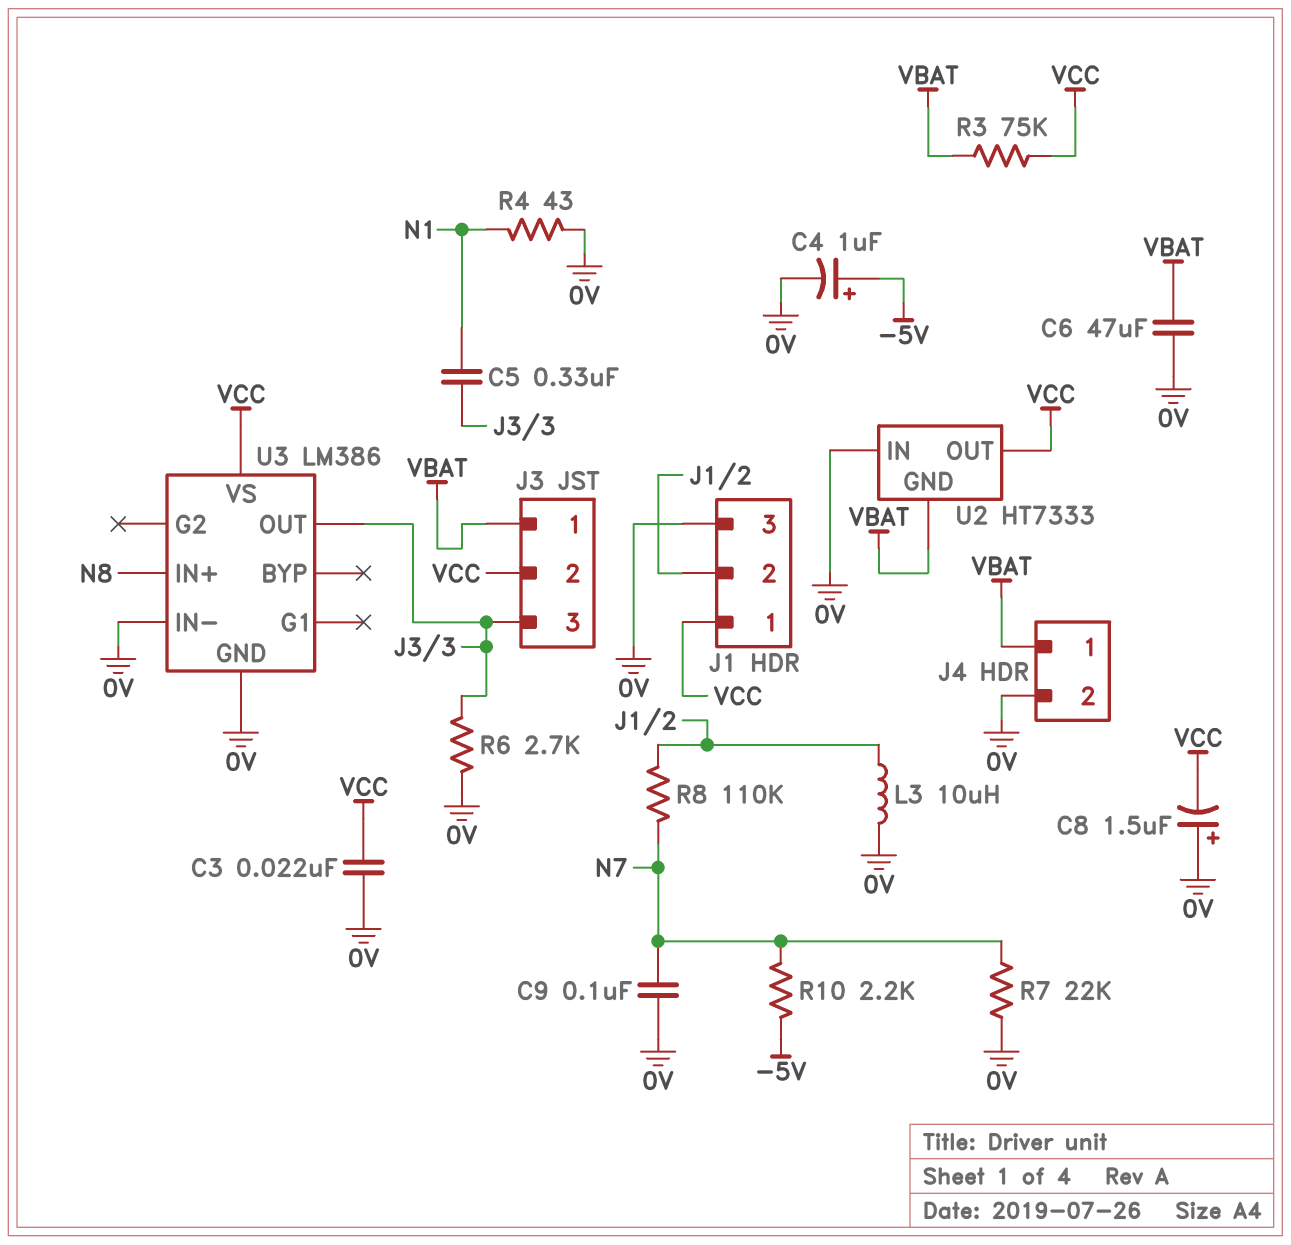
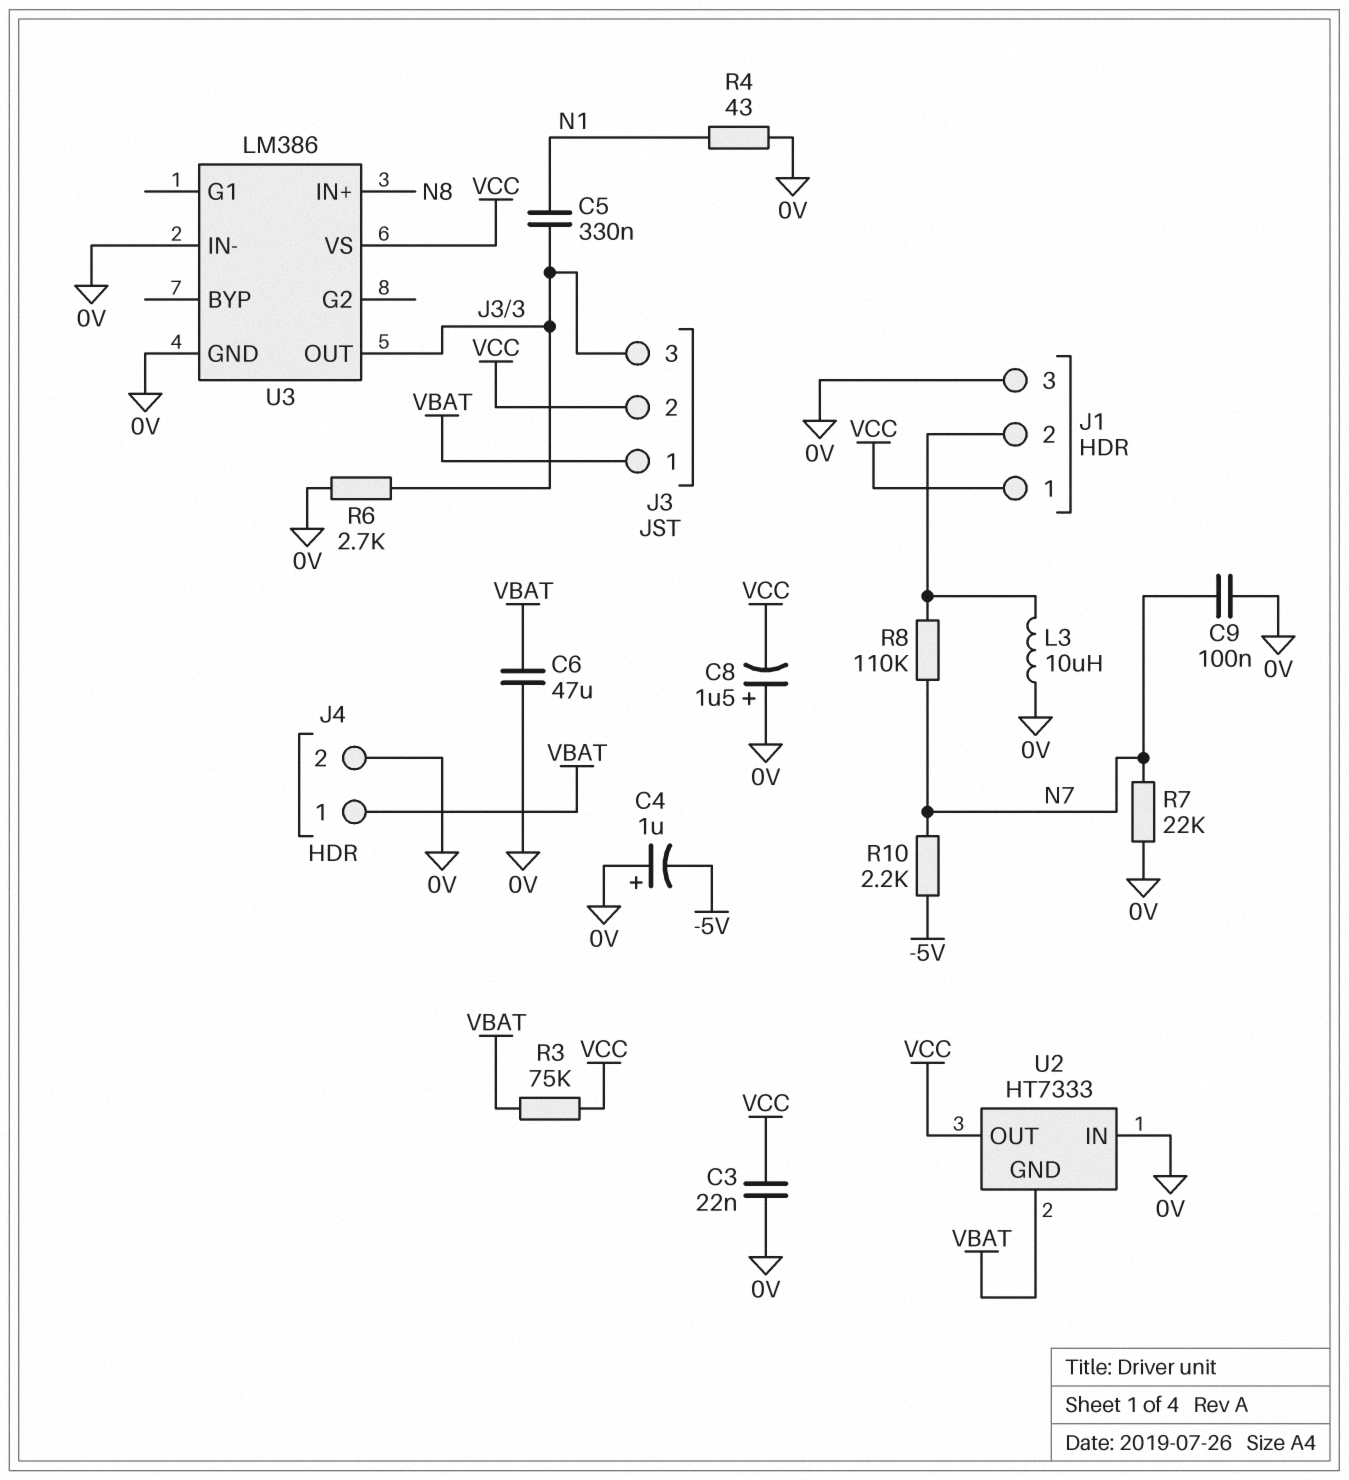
C4: 1uF (plus -5V, minus 0V) -> 1uF (plus 0V, minus -5V)

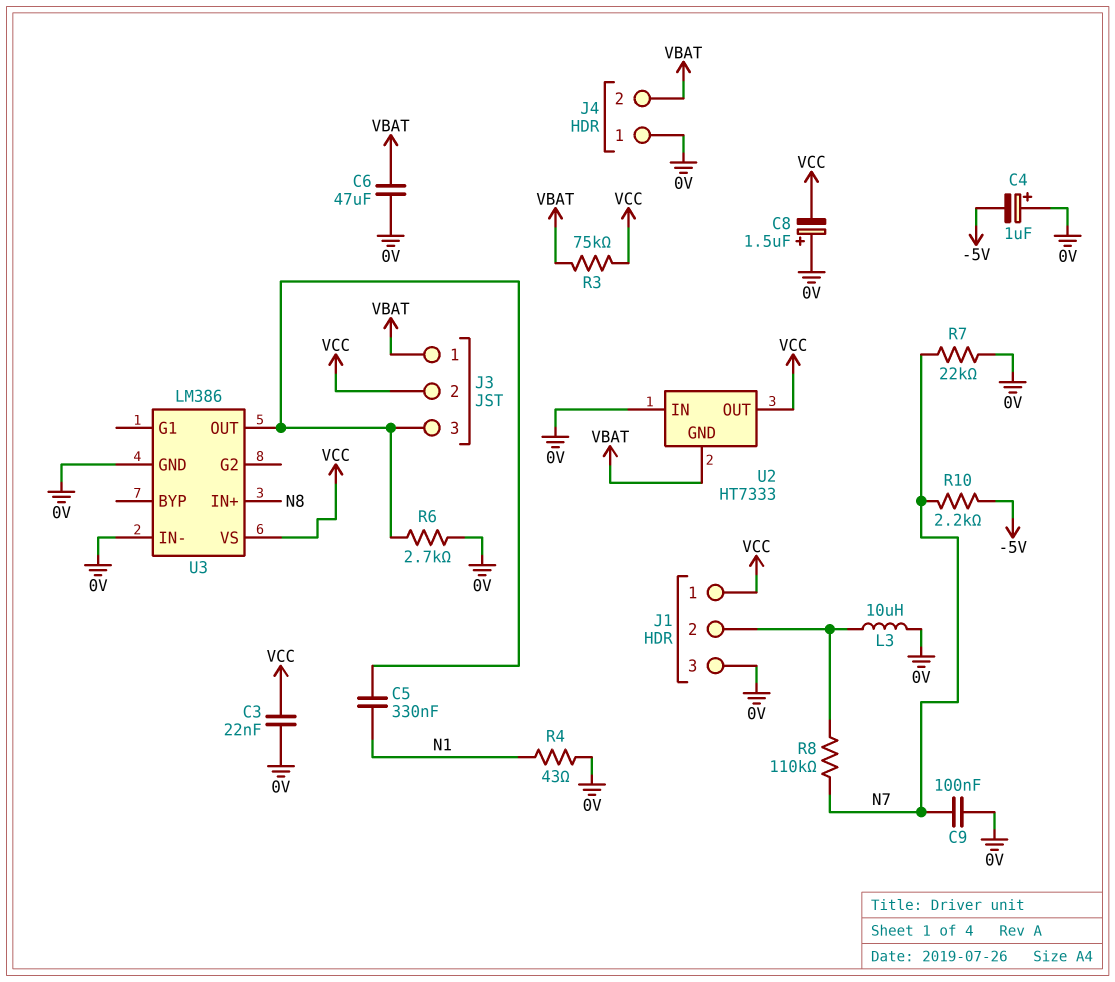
J4 pin 1: VBAT -> 0V
J4 pin 2: 0V -> VBAT

